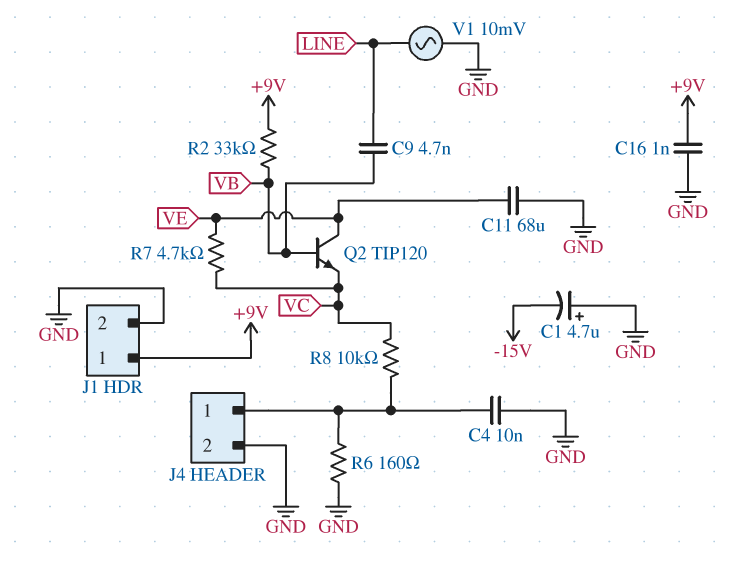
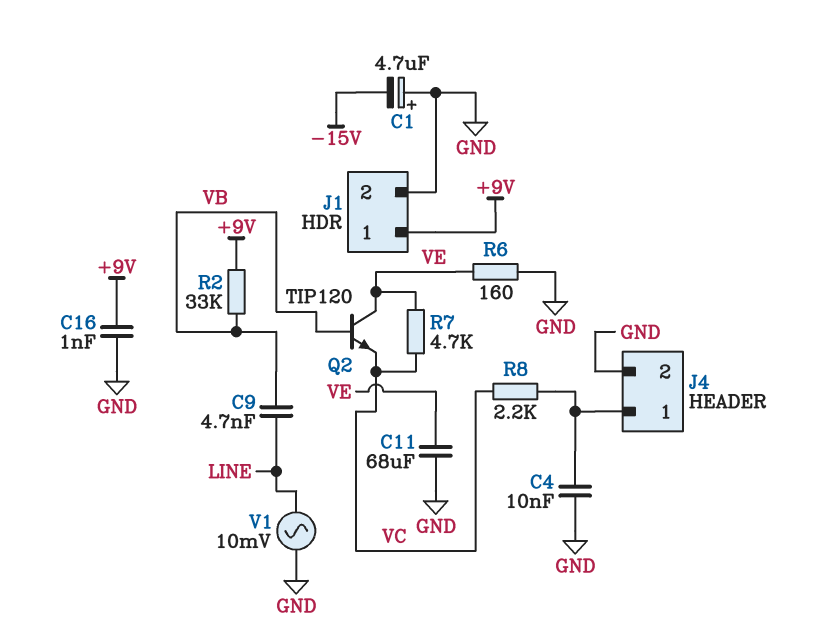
R6: 160 (GND, J4/1) -> 160 (GND, VE)
R8: 10k (J4/1, VC) -> 2.2k (J4/1, VC)

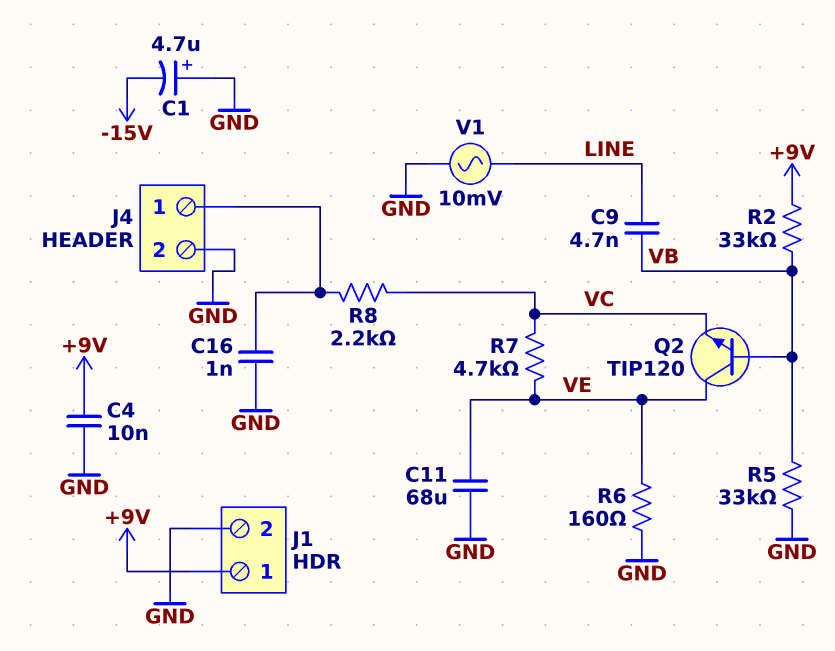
C4: 10nF (GND, J4/1) -> 10nF (+9V, GND)
C16: 1nF (+9V, GND) -> 1nF (GND, J4/1)
R5: none -> 33k (GND, VB)

